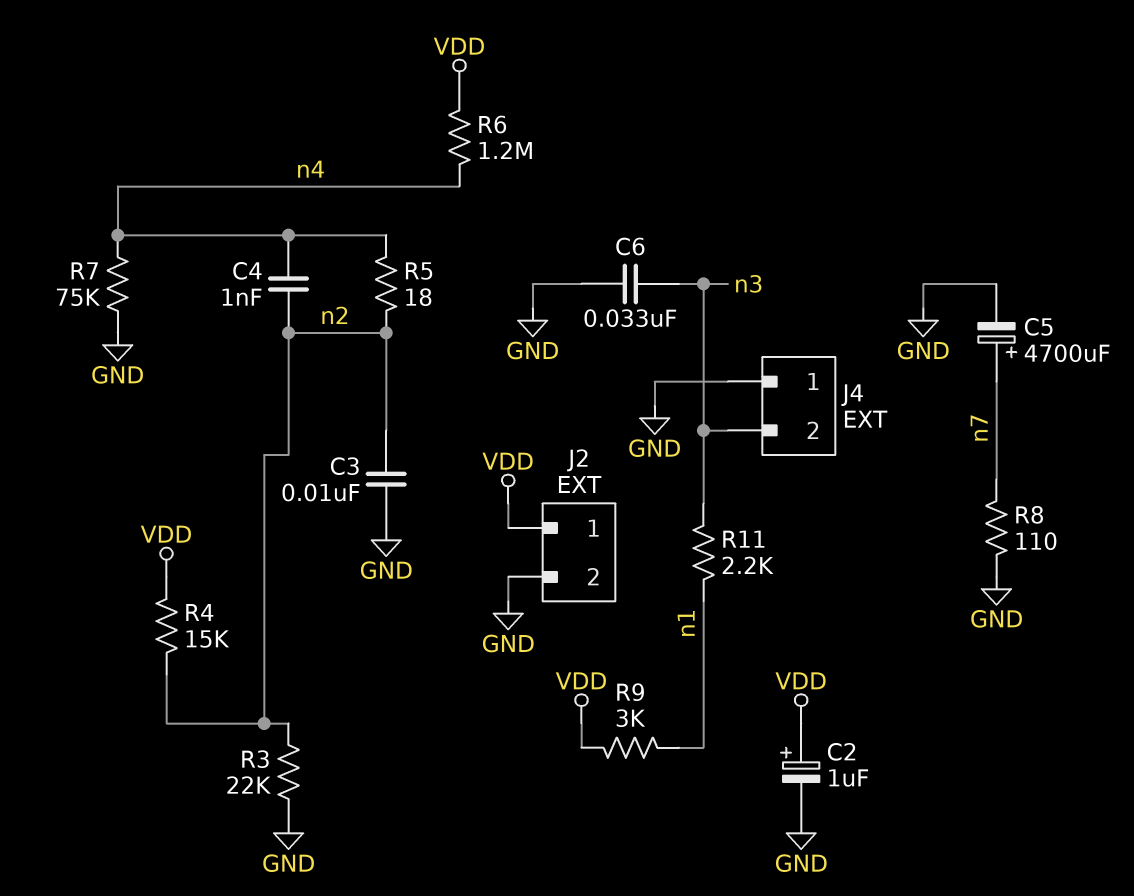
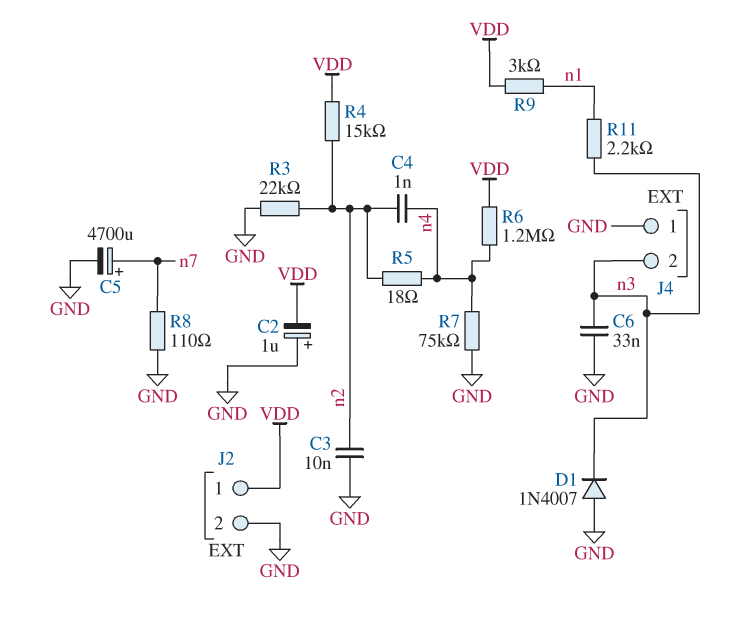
C2: 1uF (plus VDD, minus GND) -> 1uF (plus GND, minus VDD)
D1: none -> diode 1N4007 (A GND, K n3)

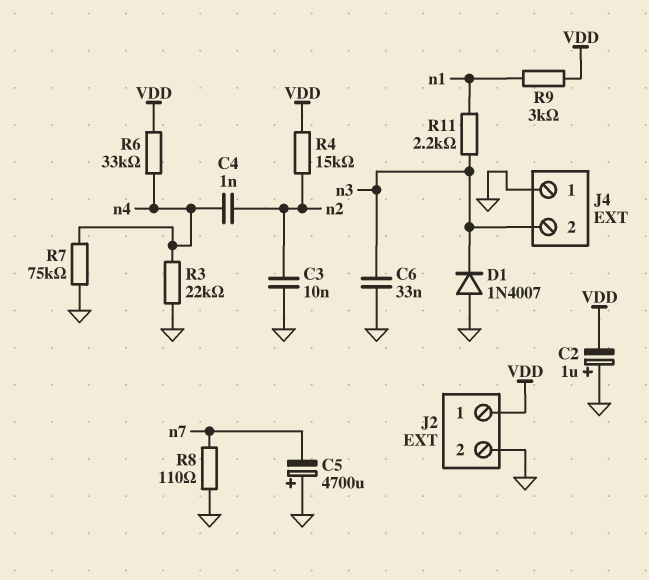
C5: 4700uF (plus n7, minus GND) -> 4700uF (plus GND, minus n7)
R3: 22k (GND, n2) -> 22k (GND, n4)
R5: 18 (n2, n4) -> none
R6: 1.2M (VDD, n4) -> 33k (VDD, n4)

